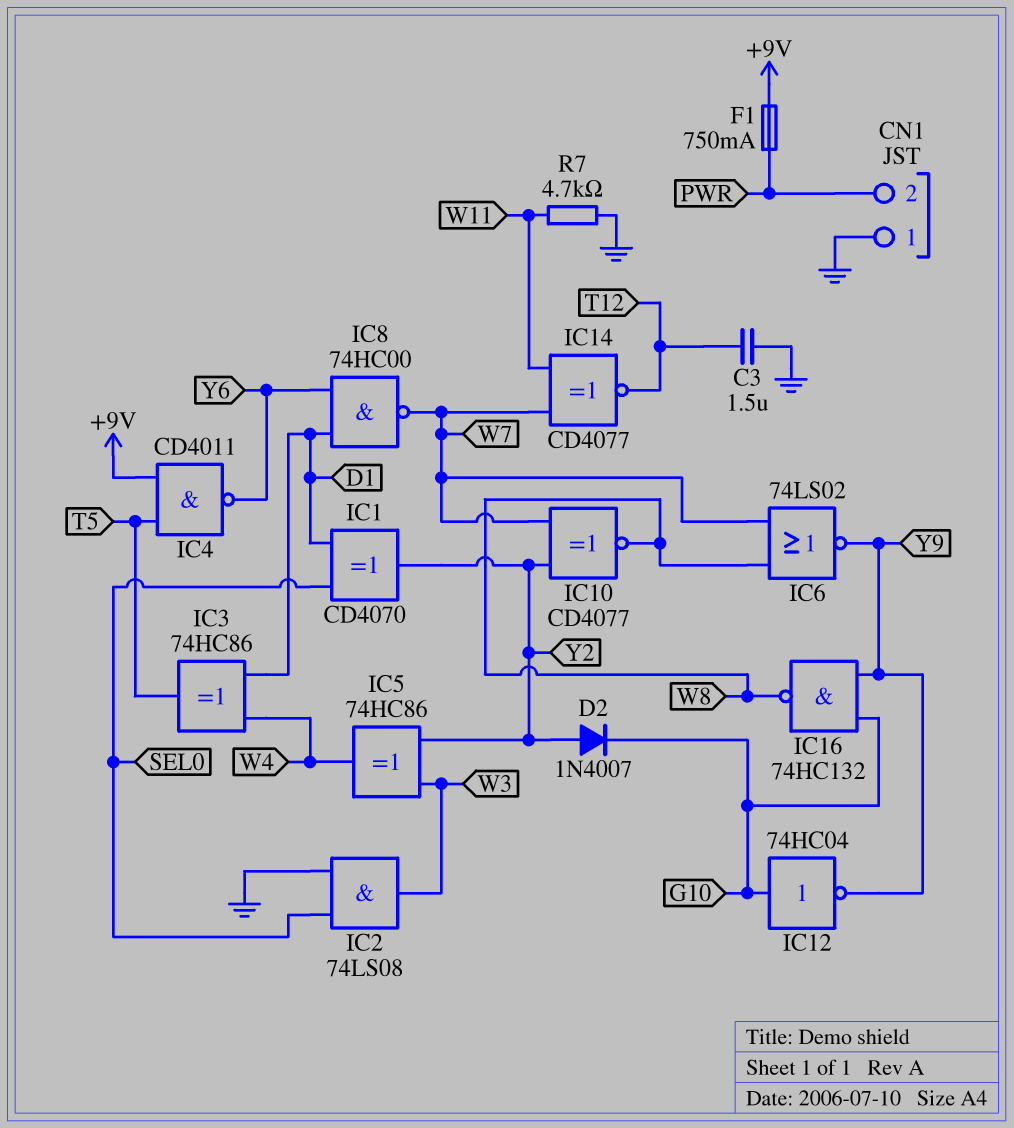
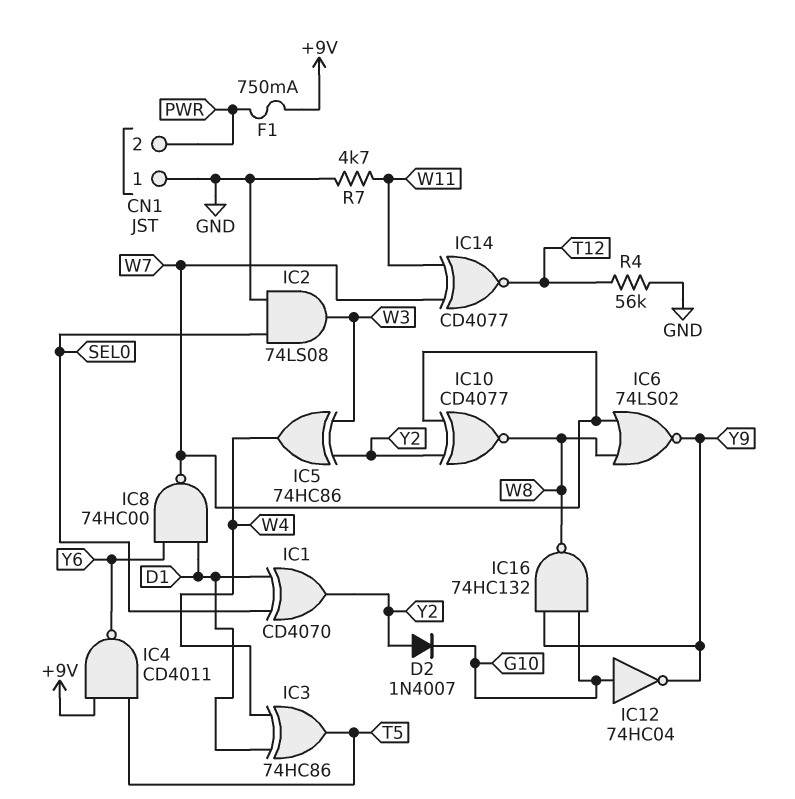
C3: 1.5uF (GND, T12) -> none
R4: none -> 56k (GND, T12)

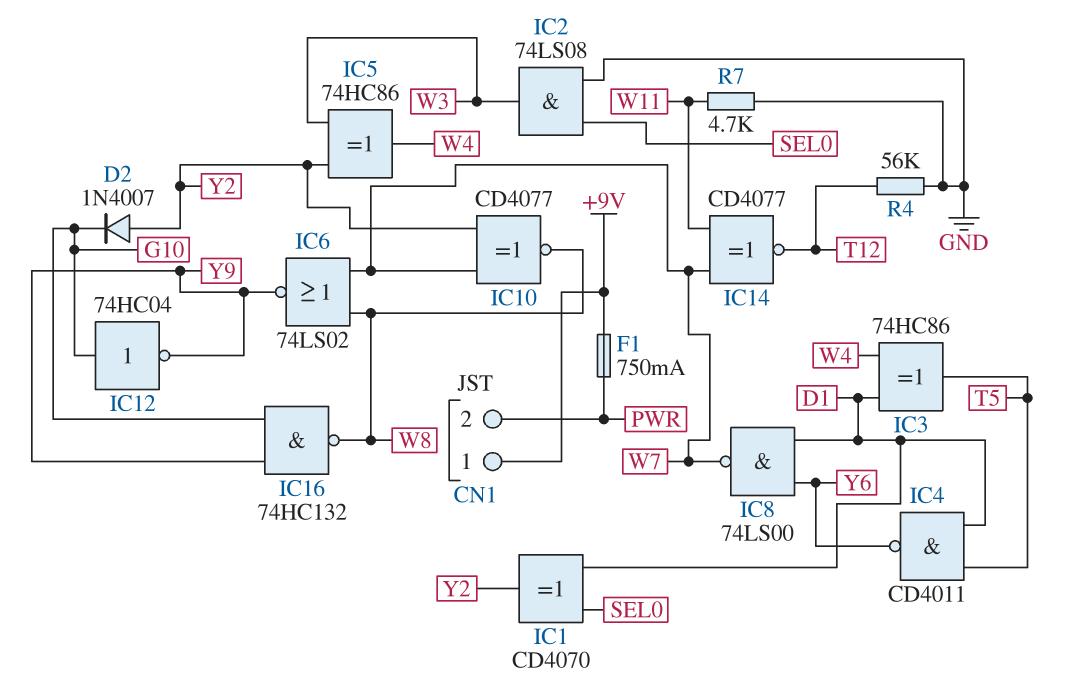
CN1 pin 1: GND -> +9V
IC4: NAND CD4011 (in +9V, in T5, out Y6) -> NAND CD4011 (in D1, in T5, out Y6)
IC8: NAND 74HC00 (in D1, in Y6, out W7) -> NAND 74LS00 (in D1, in Y6, out W7)

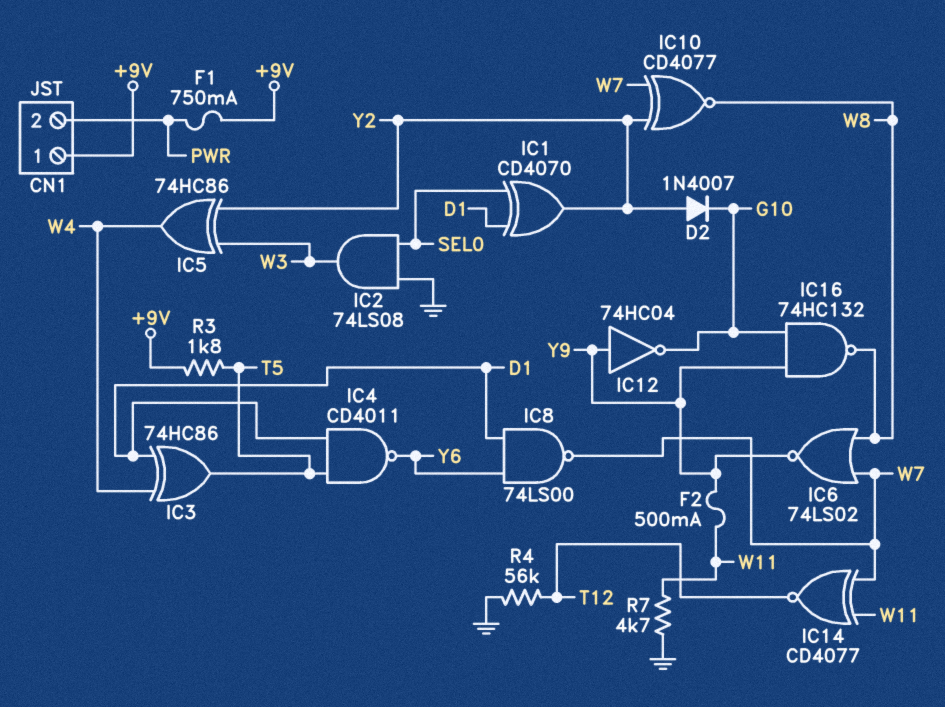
F2: none -> 500mA (W11, Y9)
IC12: NOT 74HC04 (in G10, out Y9) -> NOT 74HC04 (in Y9, out G10)
R3: none -> 1.8k (+9V, T5)

